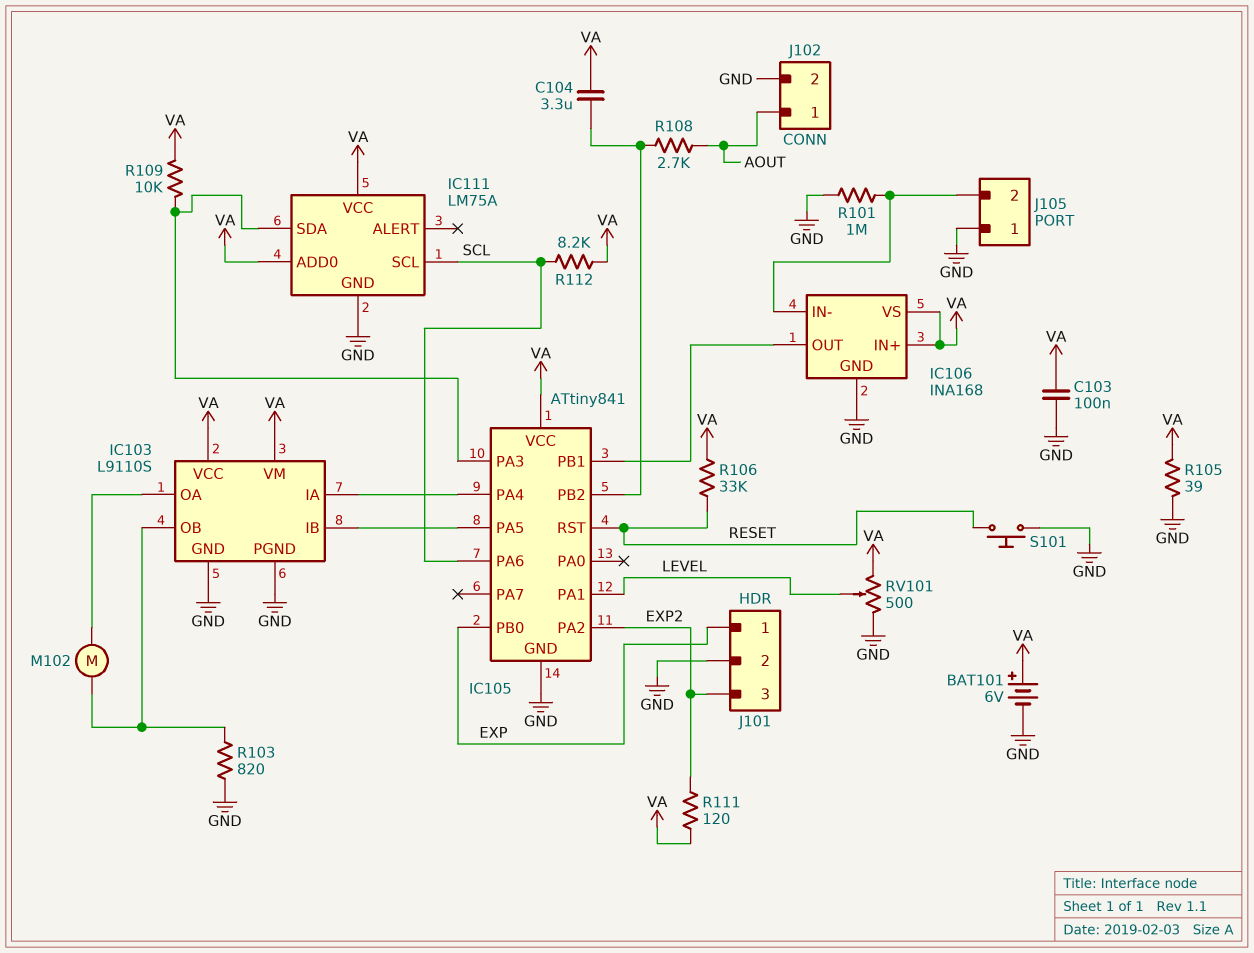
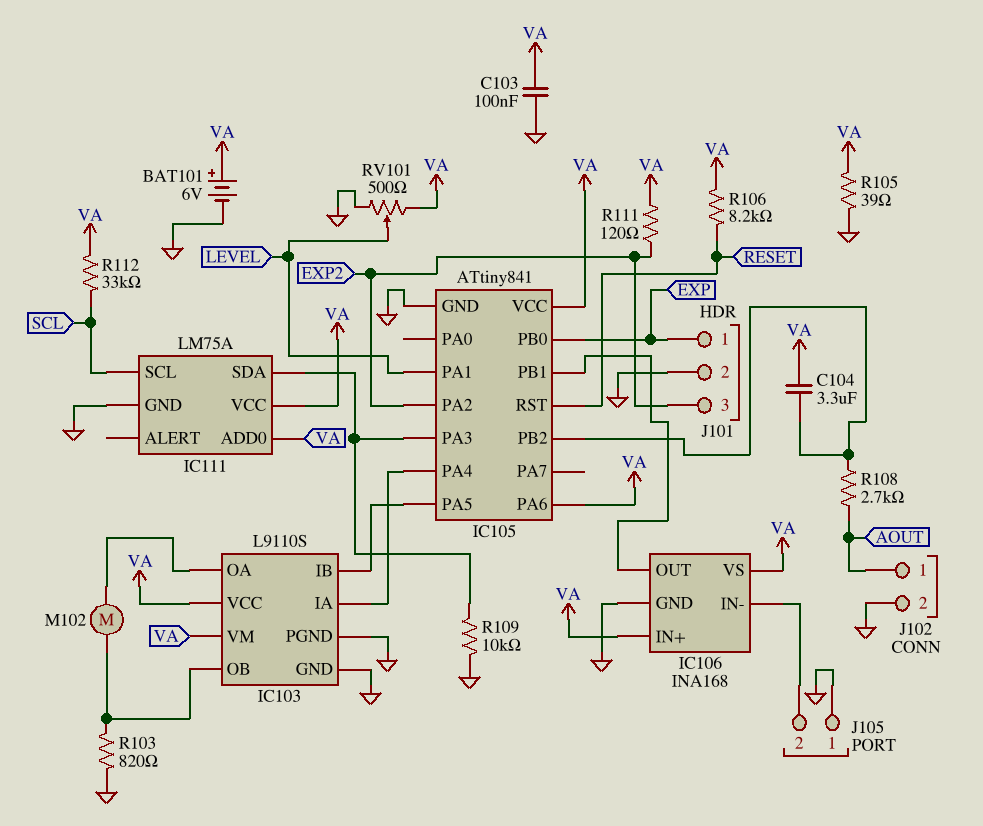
IC105 pin PA6: SCL -> VA
R101: 1M (GND, IC106/IN-) -> none
R106: 33k (RESET, VA) -> 8.2k (RESET, VA)
R109: 10k (IC105/PA3, VA) -> 10k (GND, IC105/PA3)
R112: 8.2k (SCL, VA) -> 33k (SCL, VA)
S101: button (GND, RESET) -> none

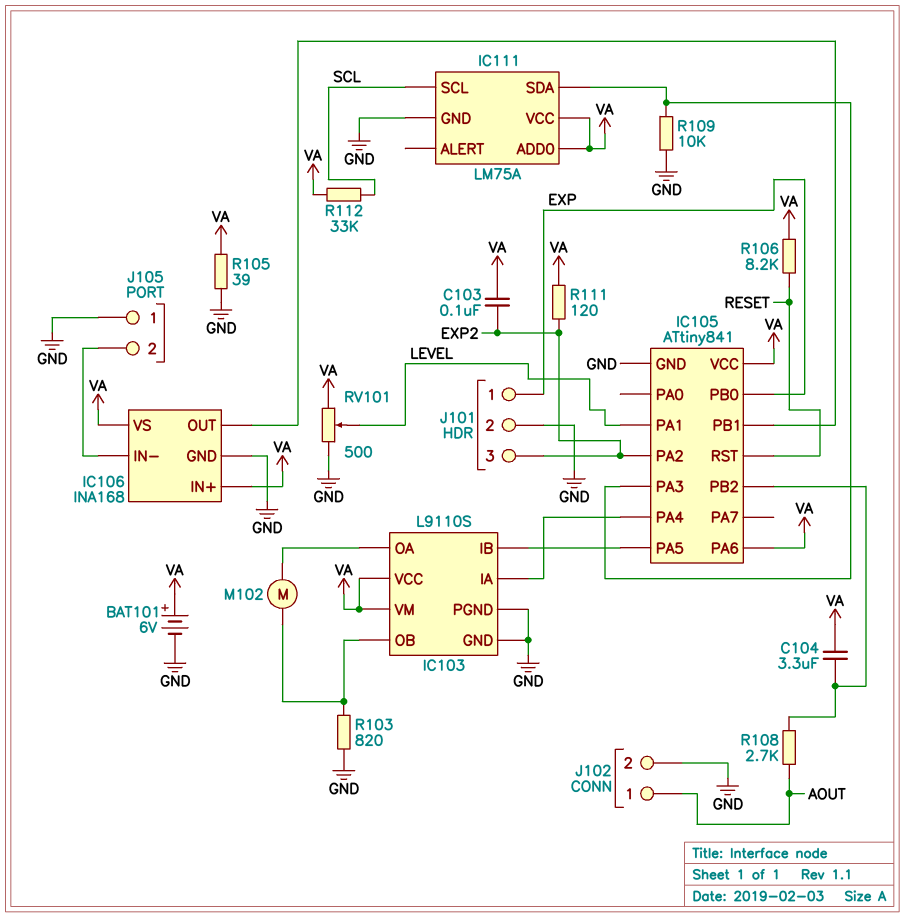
C103: 100nF (GND, VA) -> 100nF (EXP2, VA)

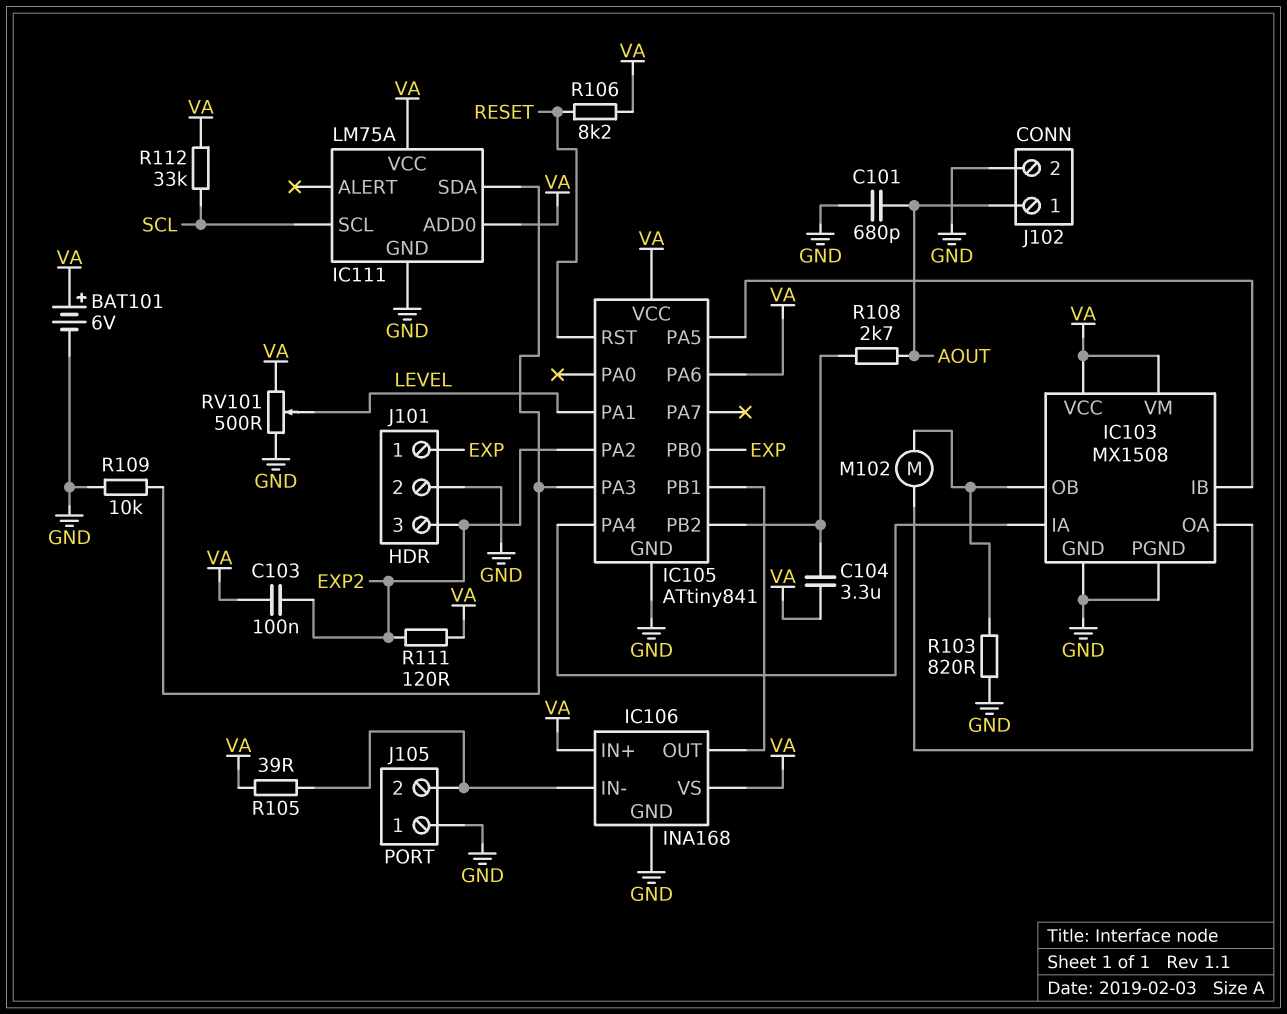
C101: none -> 680pF (AOUT, GND)
IC103: L9110S -> MX1508
R105: 39 (GND, VA) -> 39 (IC106/IN-, VA)

